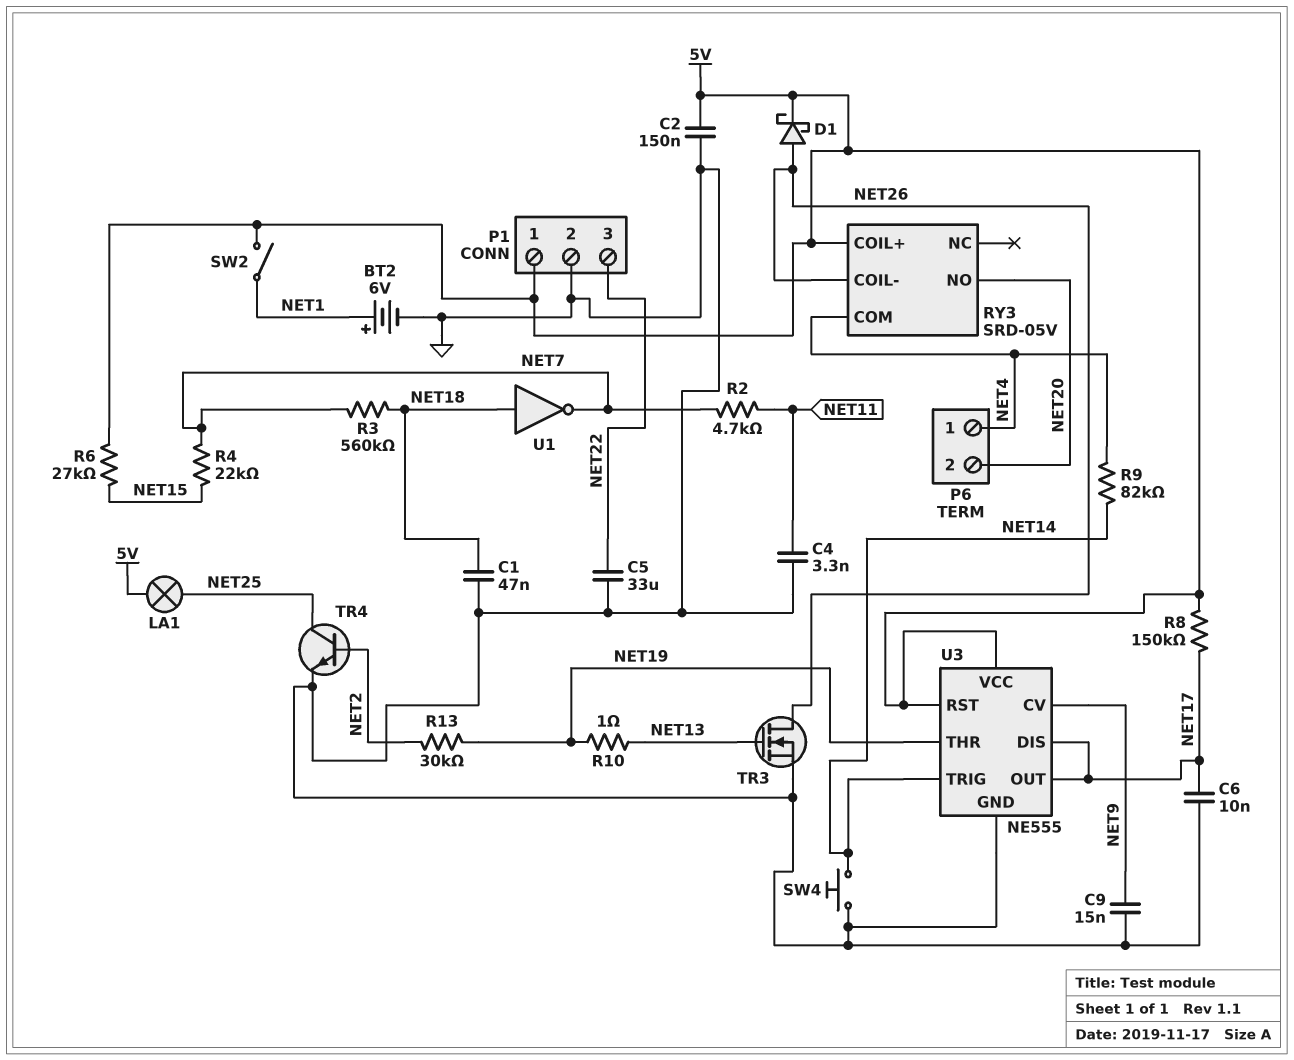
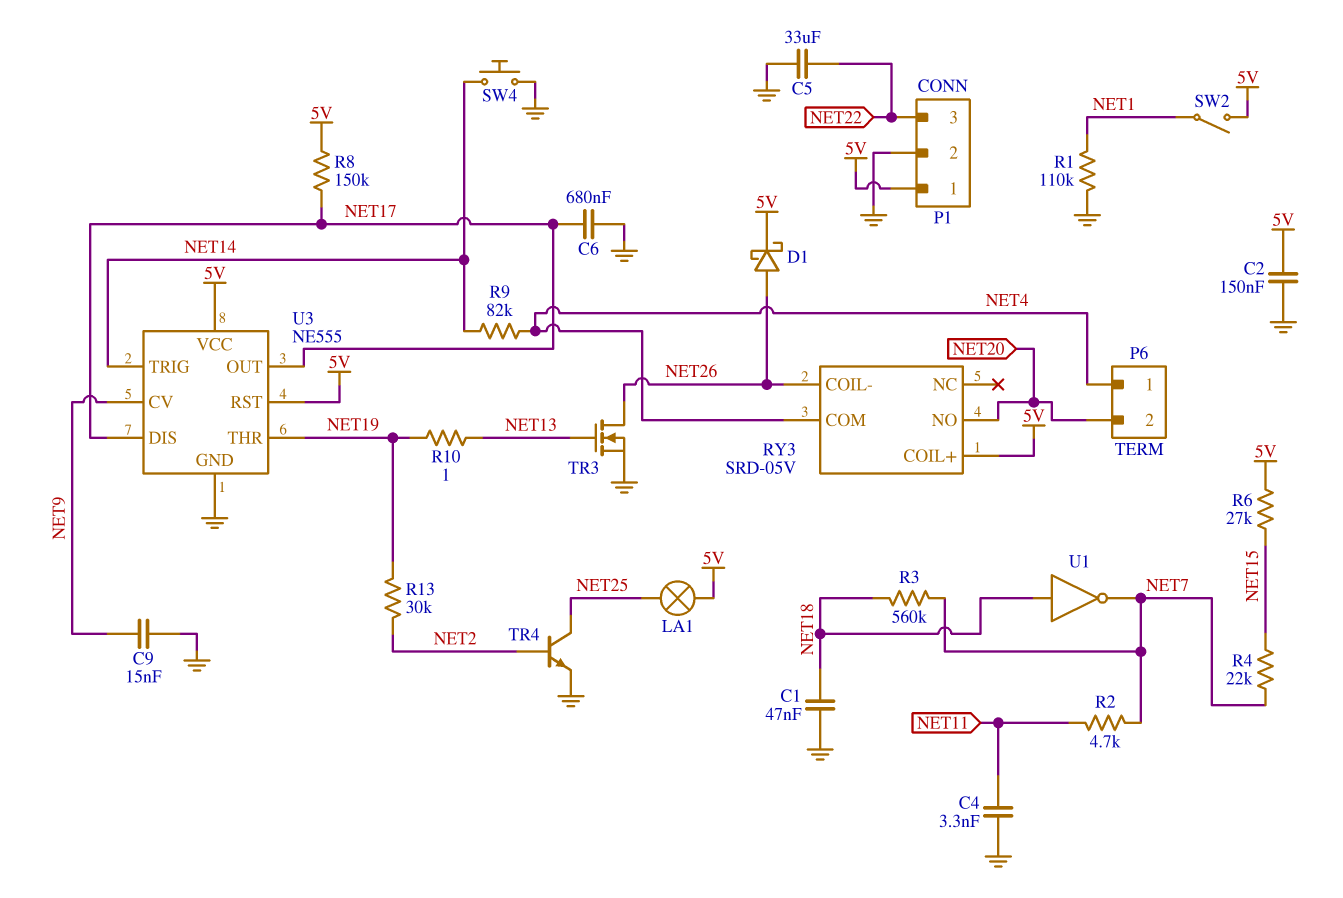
BT2: 6V (plus NET1, minus GND) -> none
C6: 10nF (GND, NET17) -> 680nF (GND, NET17)
R1: none -> 110k (GND, NET1)

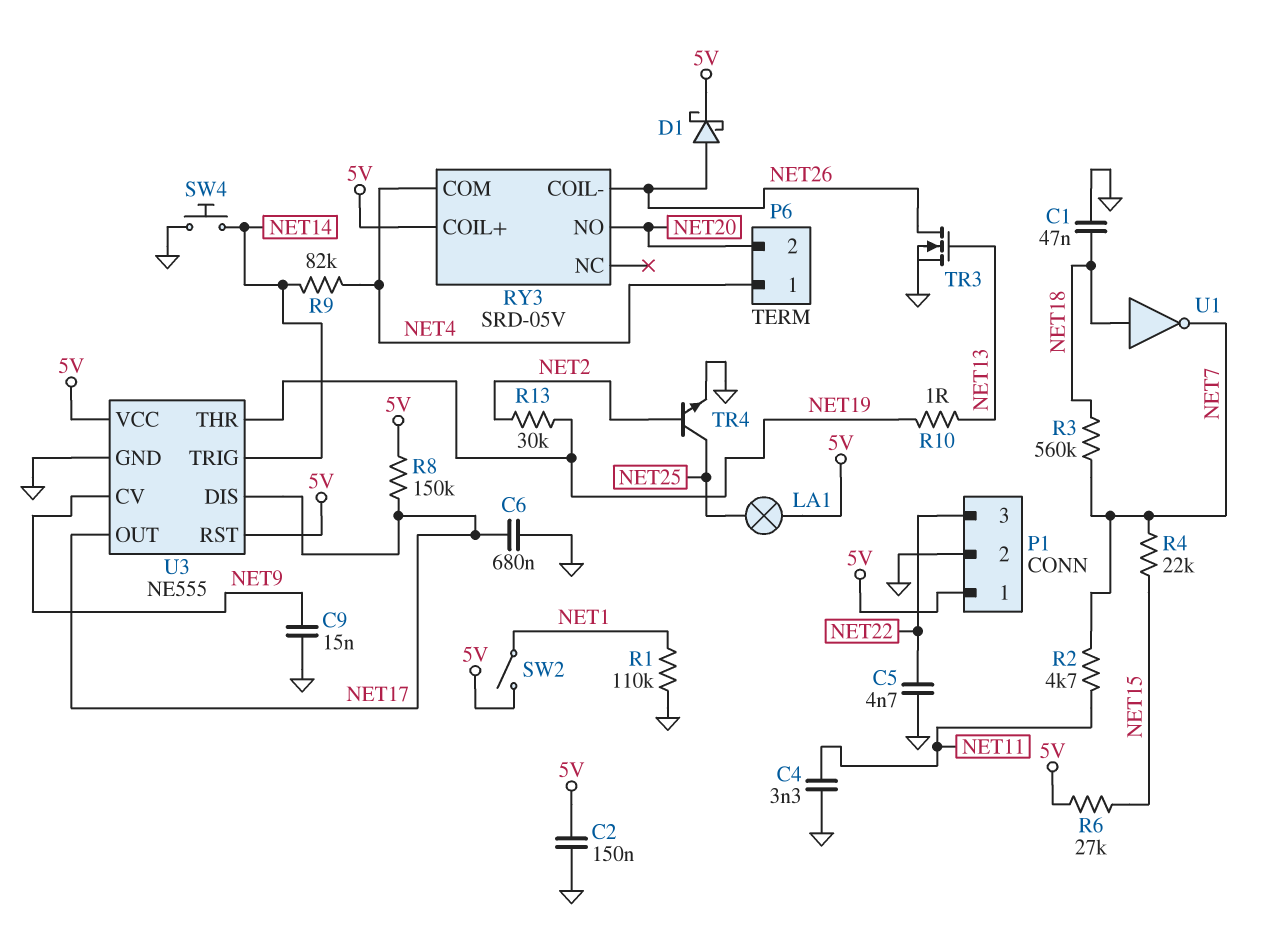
C5: 33uF (GND, NET22) -> 4.7nF (GND, NET22)

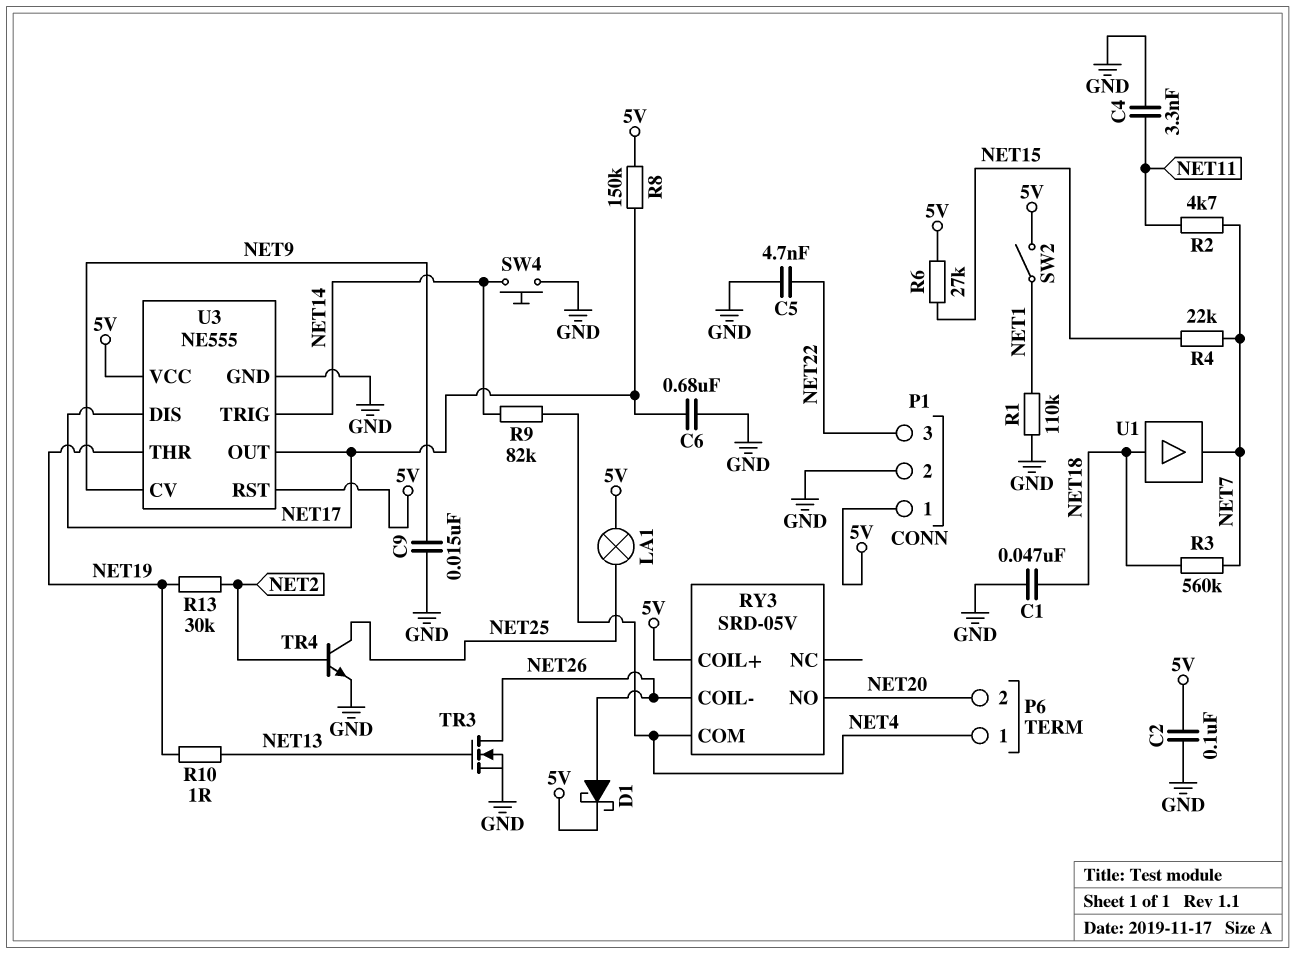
C2: 150nF (5V, GND) -> 100nF (5V, GND)
U1: NOT (in NET18, out NET7) -> buffer (in NET18, out NET7)

